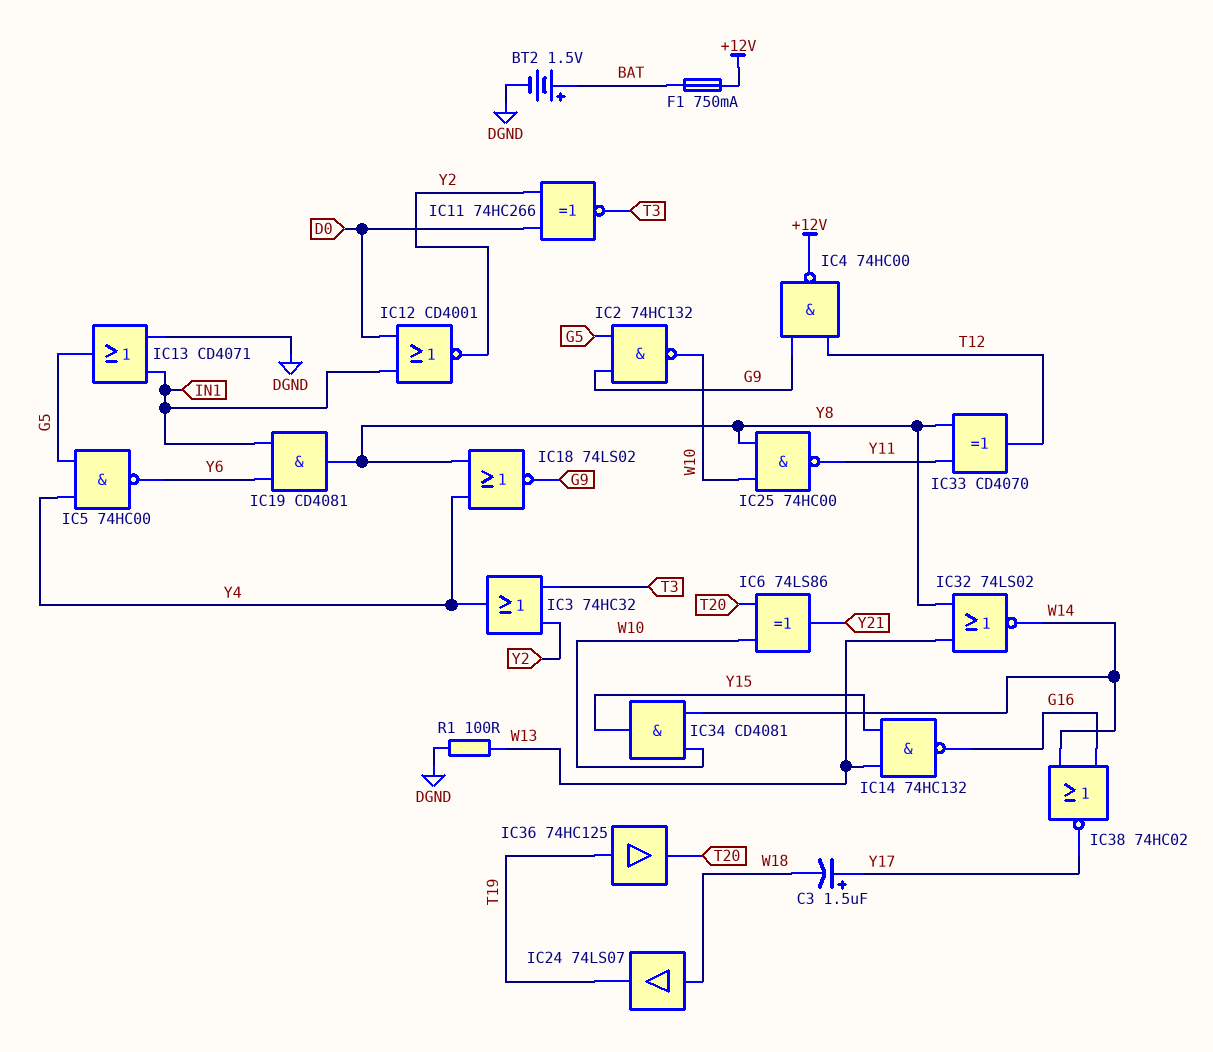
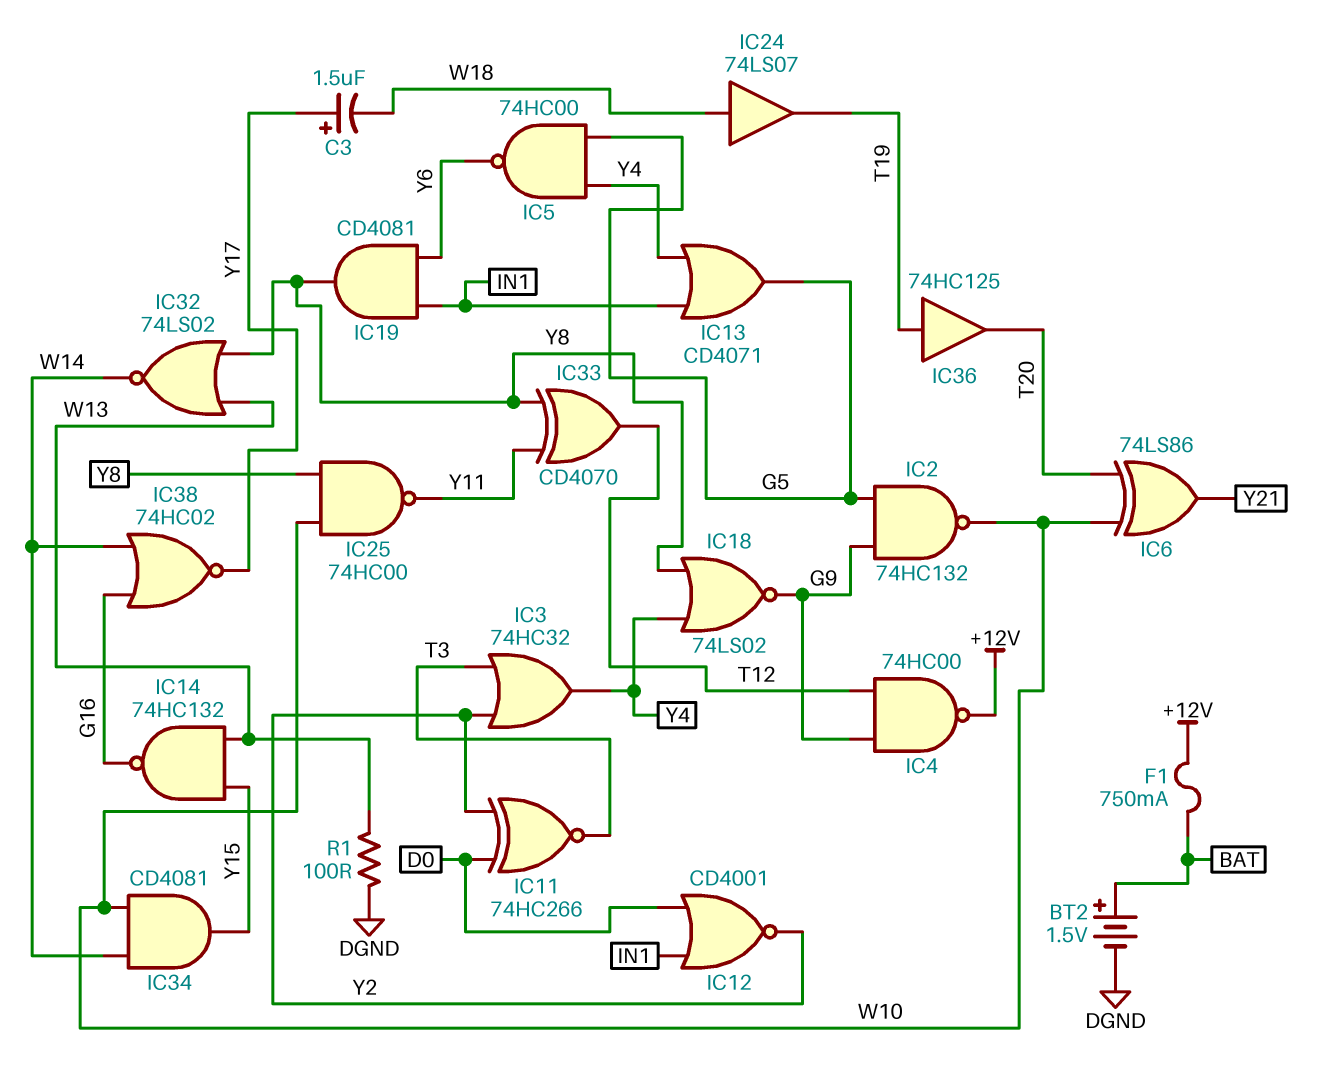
IC13: OR CD4071 (in DGND, in IN1, out G5) -> OR CD4071 (in IN1, in Y4, out G5)

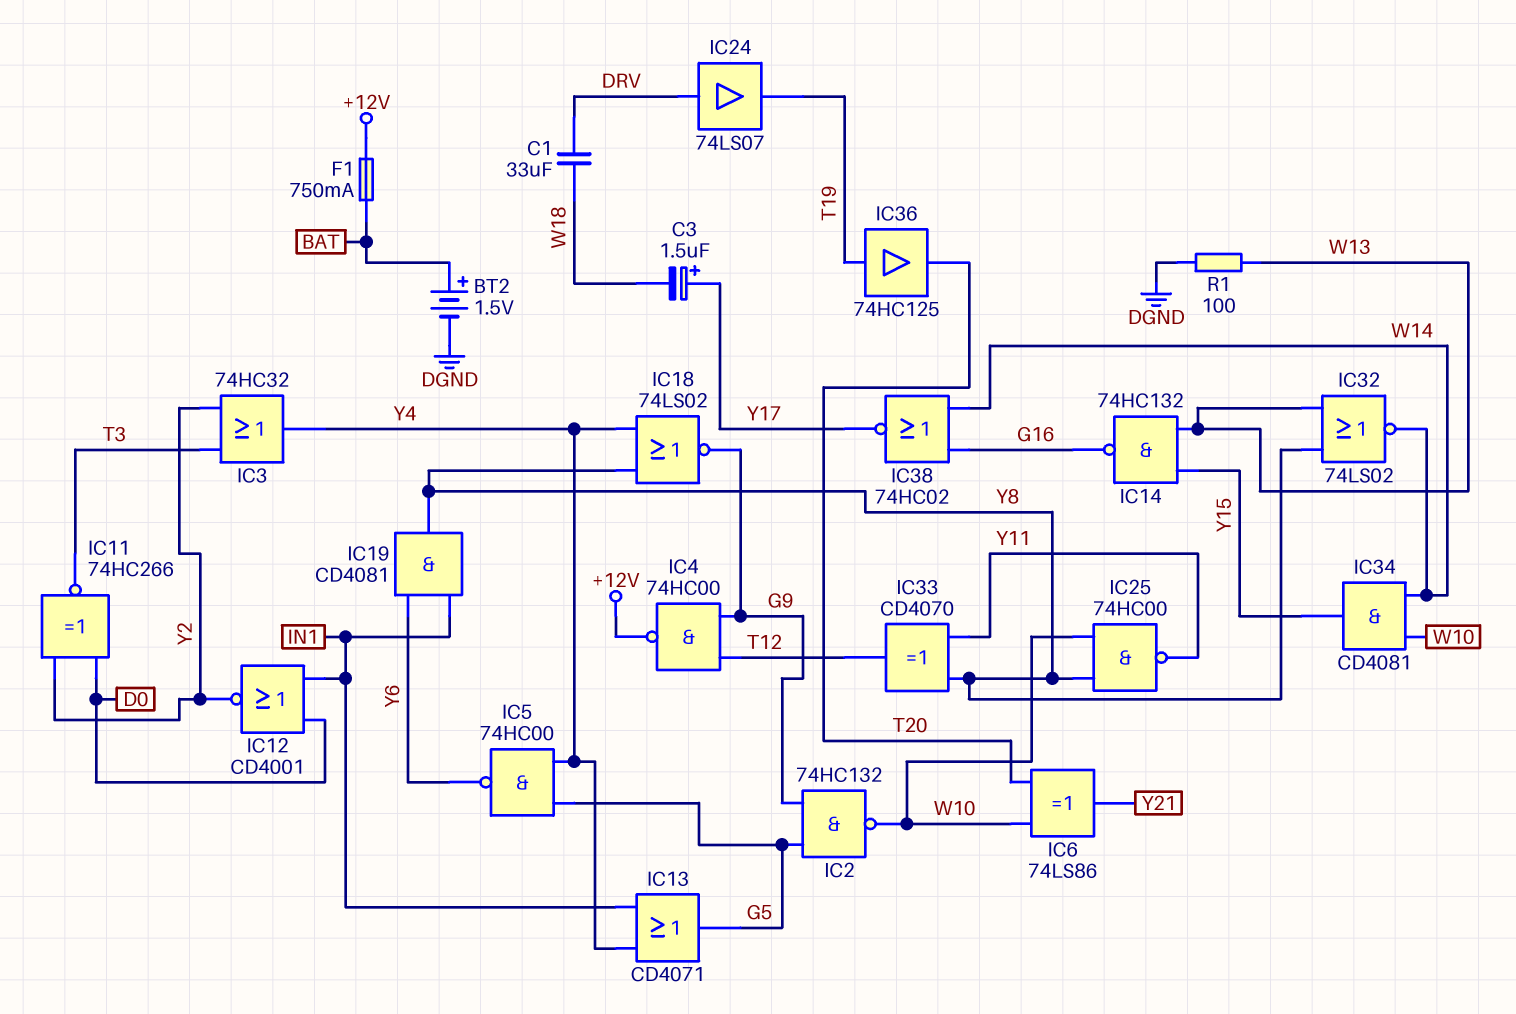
C1: none -> 33uF (DRV, W18)
IC24: buffer 74LS07 (in W18, out T19) -> buffer 74LS07 (in DRV, out T19)

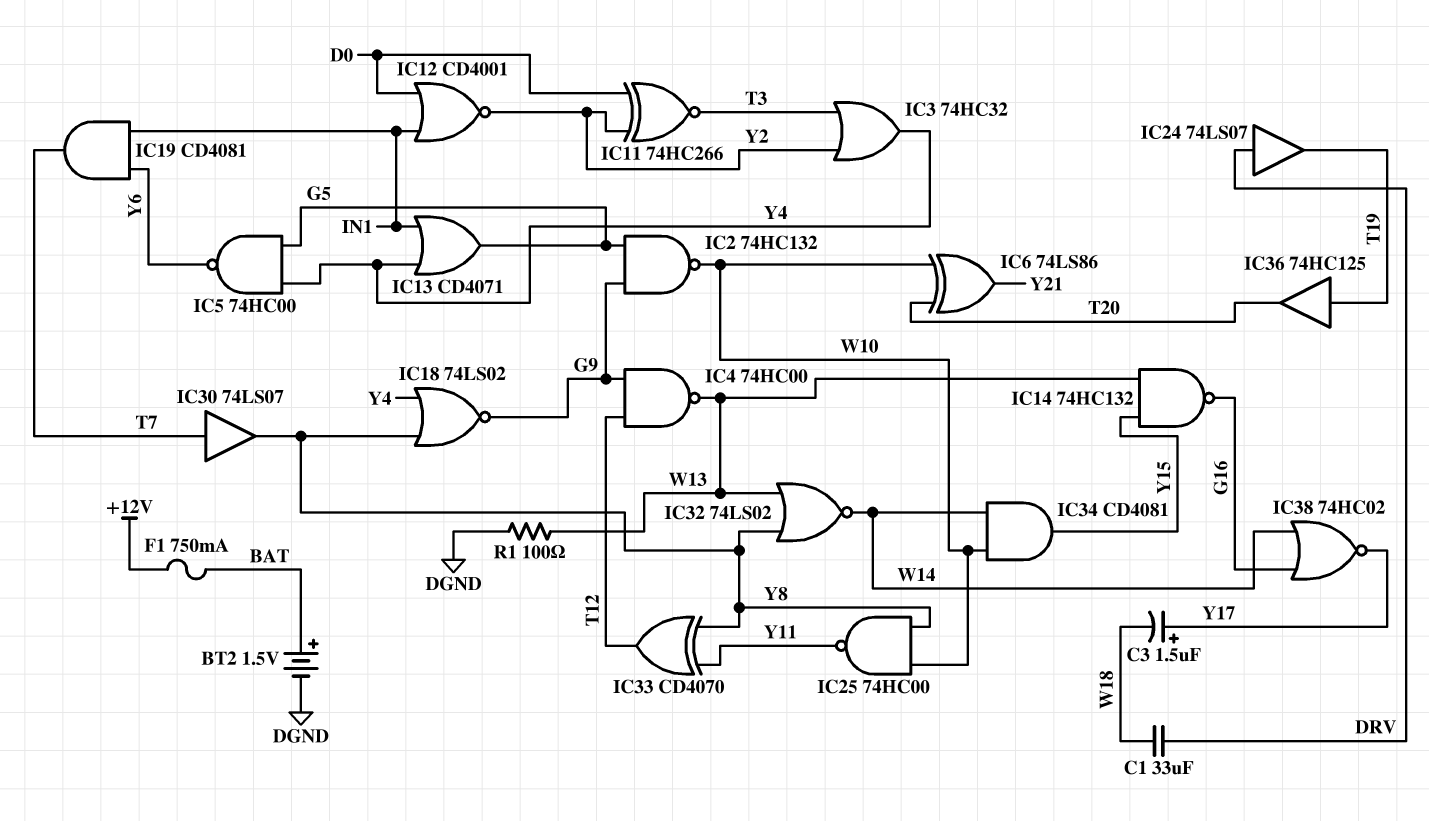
IC4: NAND 74HC00 (in G9, in T12, out +12V) -> NAND 74HC00 (in G9, in T12, out W13)
IC19: AND CD4081 (in IN1, in Y6, out Y8) -> AND CD4081 (in IN1, in Y6, out T7)
IC30: none -> buffer 74LS07 (in T7, out Y8)

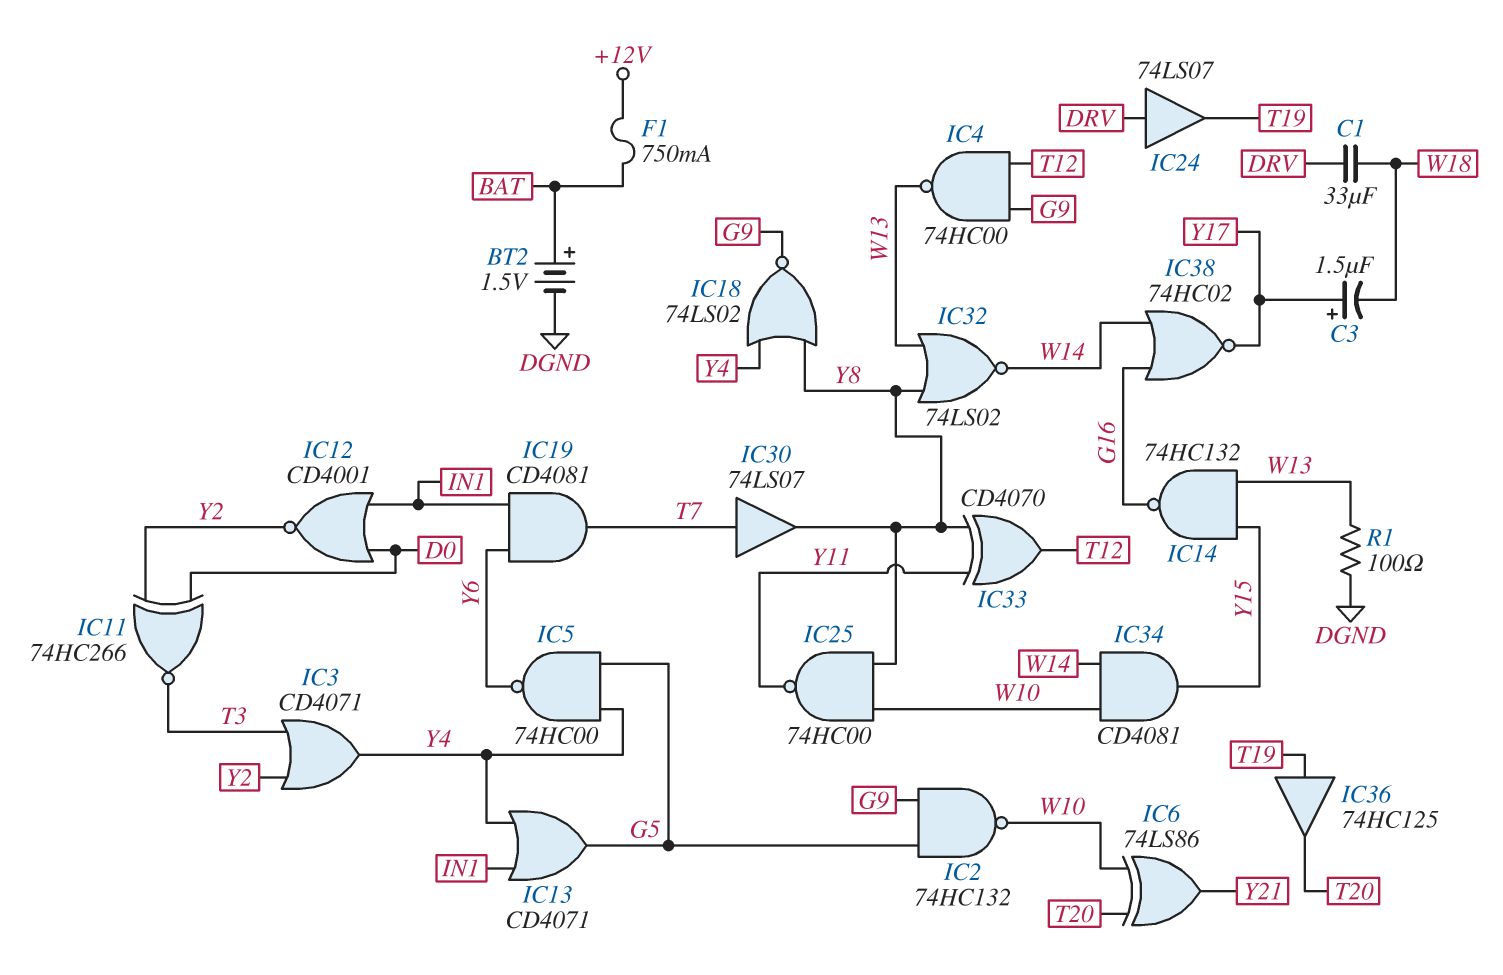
IC3: OR 74HC32 (in T3, in Y2, out Y4) -> OR CD4071 (in T3, in Y2, out Y4)

